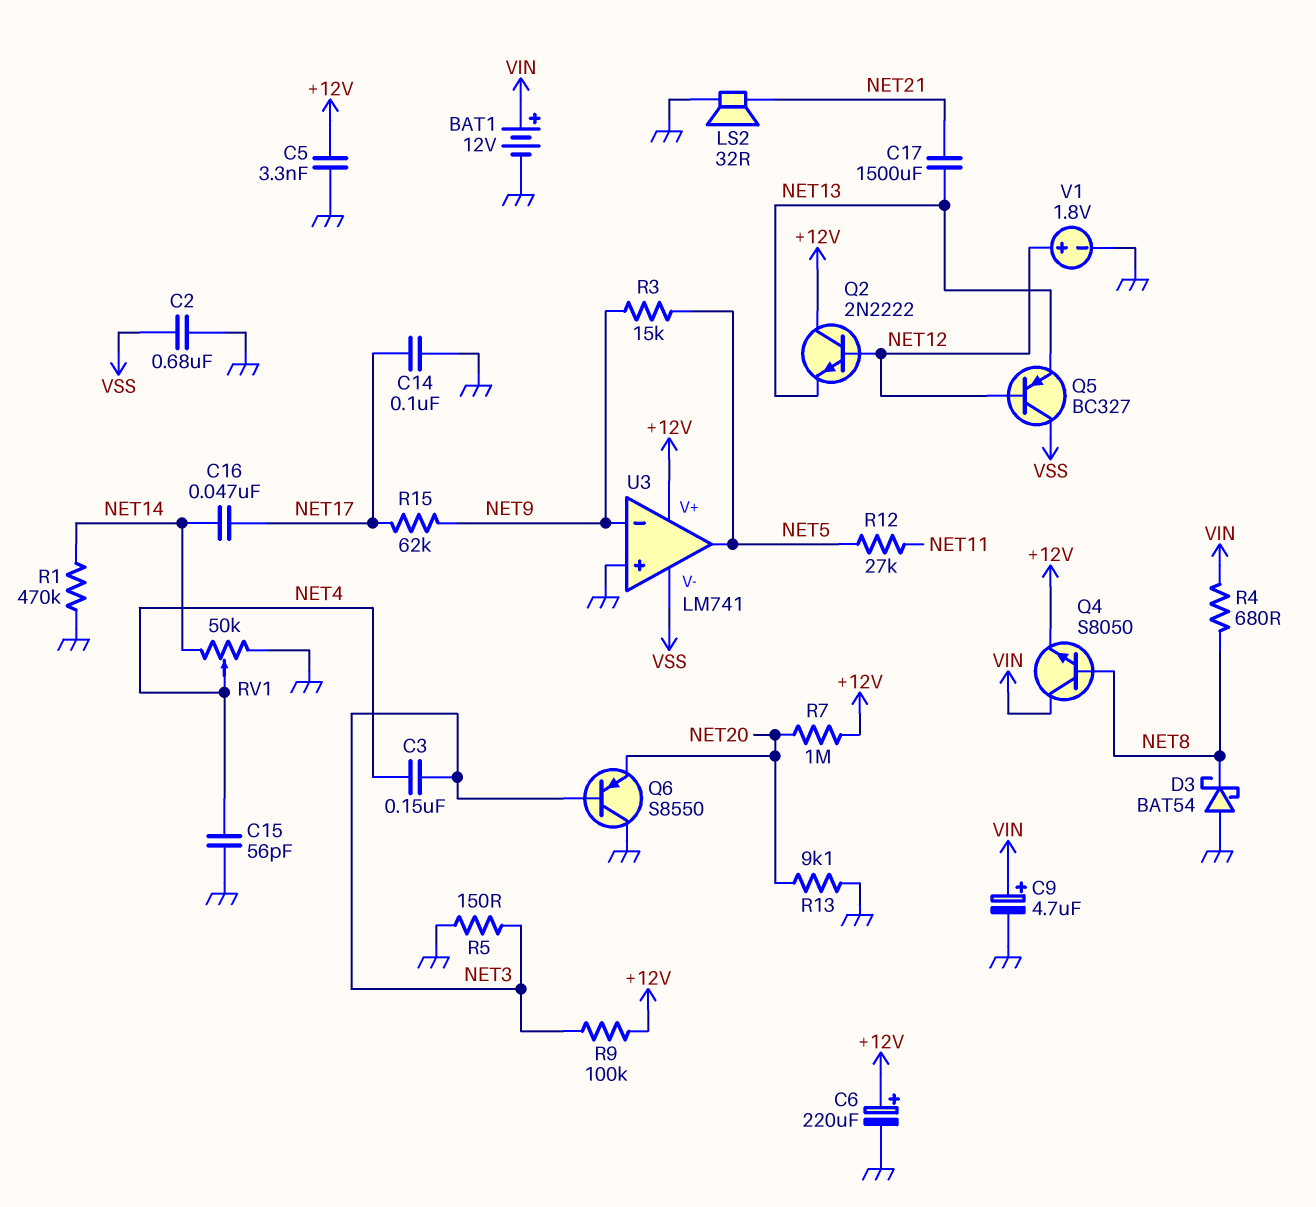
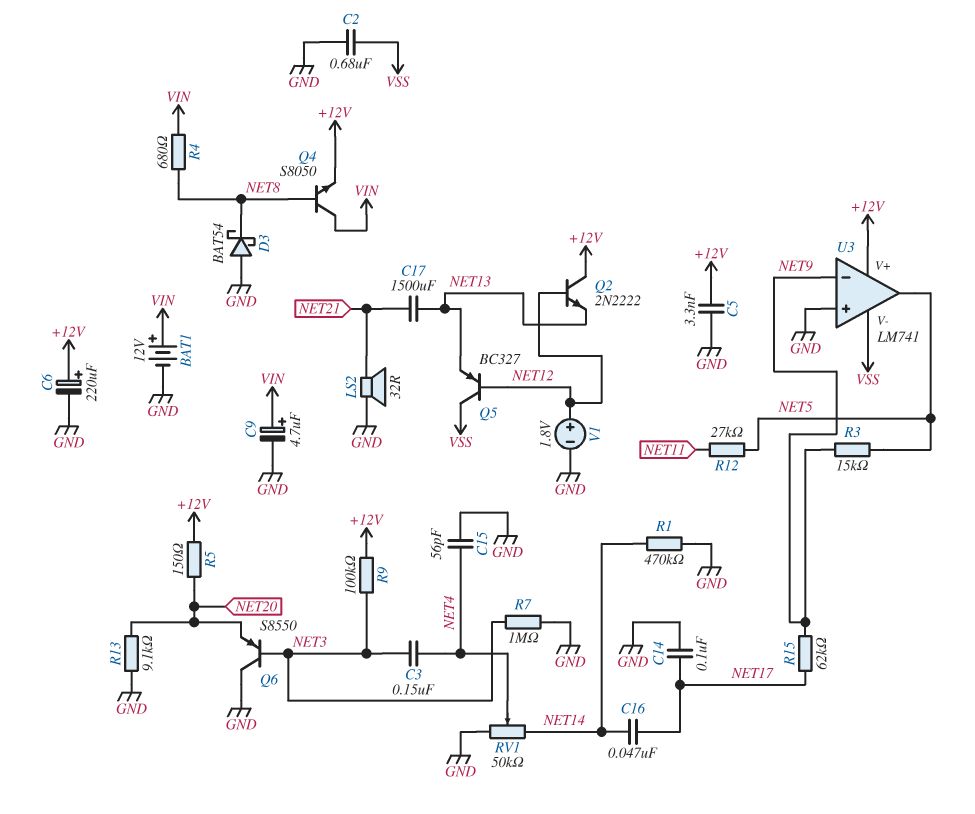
R5: 150 (GND, NET3) -> 150 (+12V, NET20)
R7: 1M (+12V, NET20) -> 1M (GND, NET3)

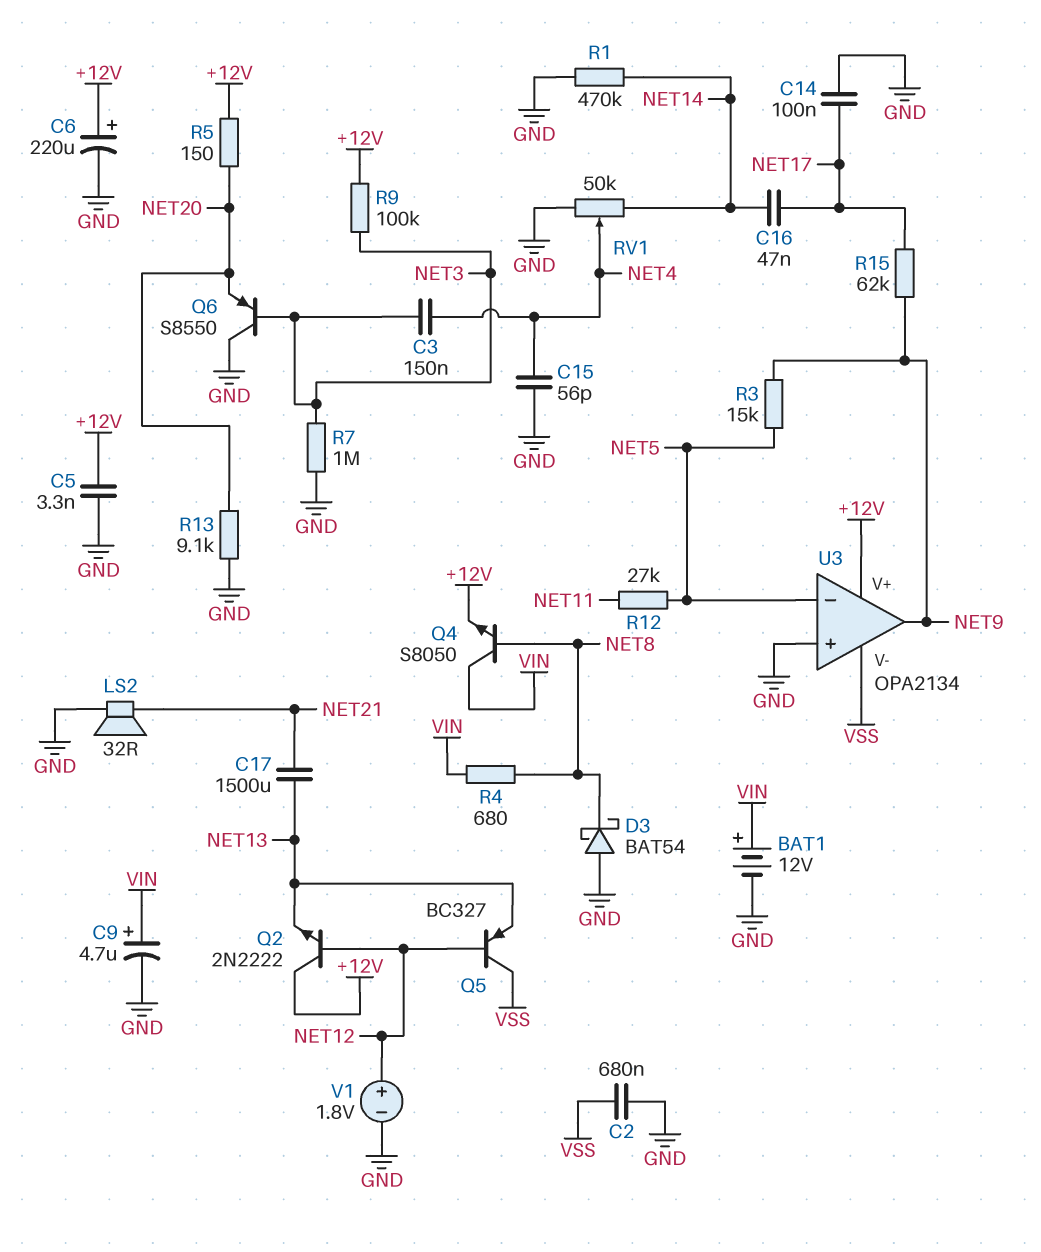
U3: LM741 -> OPA2134
U3 pin in-: NET9 -> NET5
U3 pin out: NET5 -> NET9

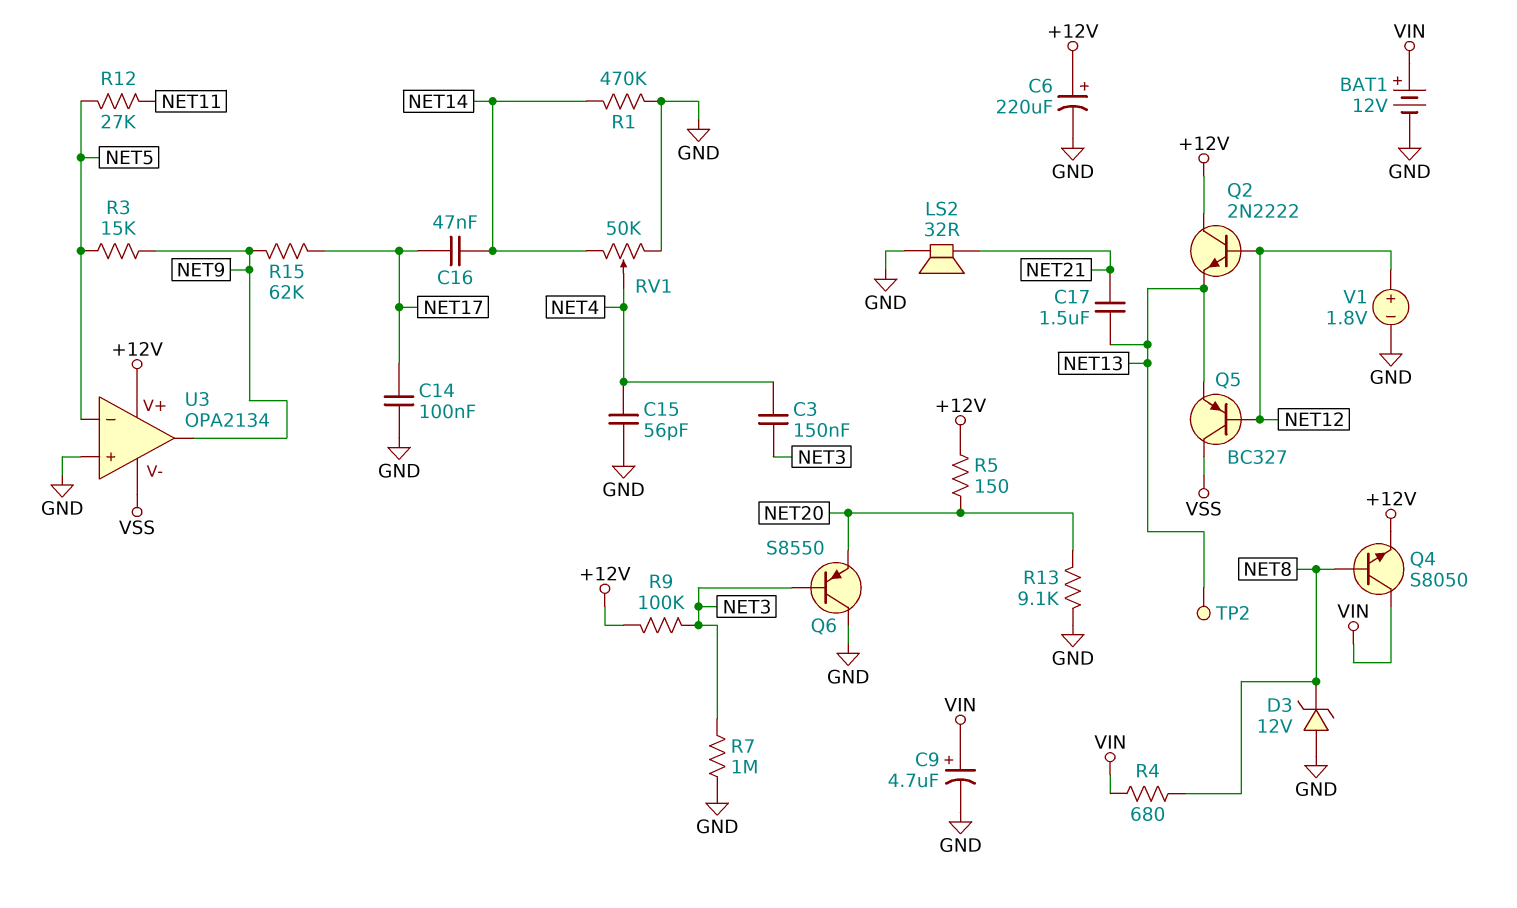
C2: 680nF (GND, VSS) -> none
C5: 3.3nF (+12V, GND) -> none
C17: 1500uF (NET13, NET21) -> 1.5uF (NET13, NET21)
D3: schottky BAT54 (A GND, K NET8) -> zener 12V (A GND, K NET8)
TP2: none -> test point (NET13)

